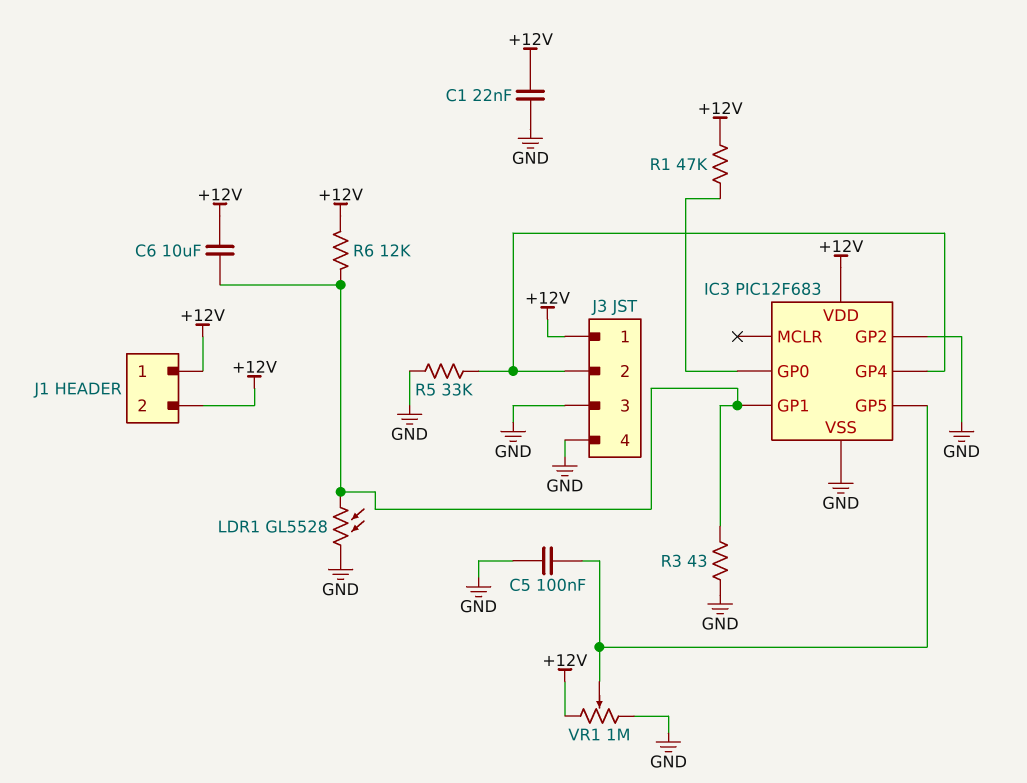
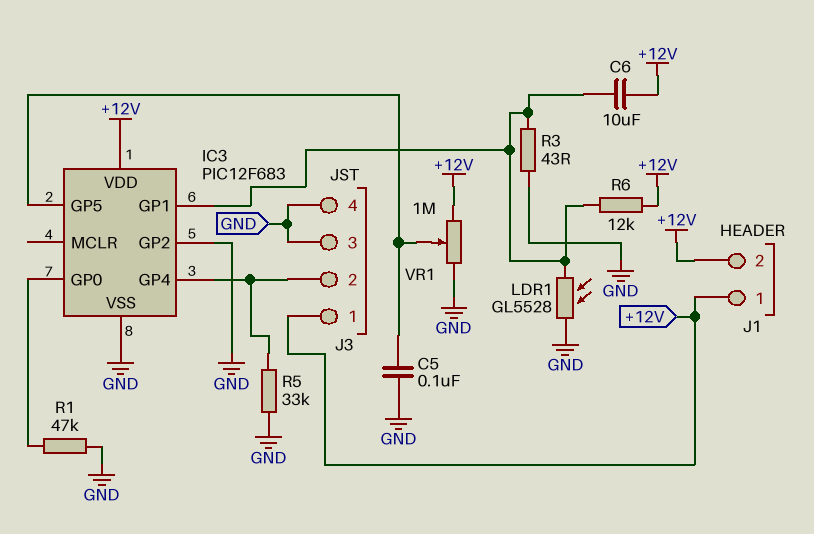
C1: 22nF (+12V, GND) -> none
R1: 47k (+12V, IC3/GP0) -> 47k (GND, IC3/GP0)

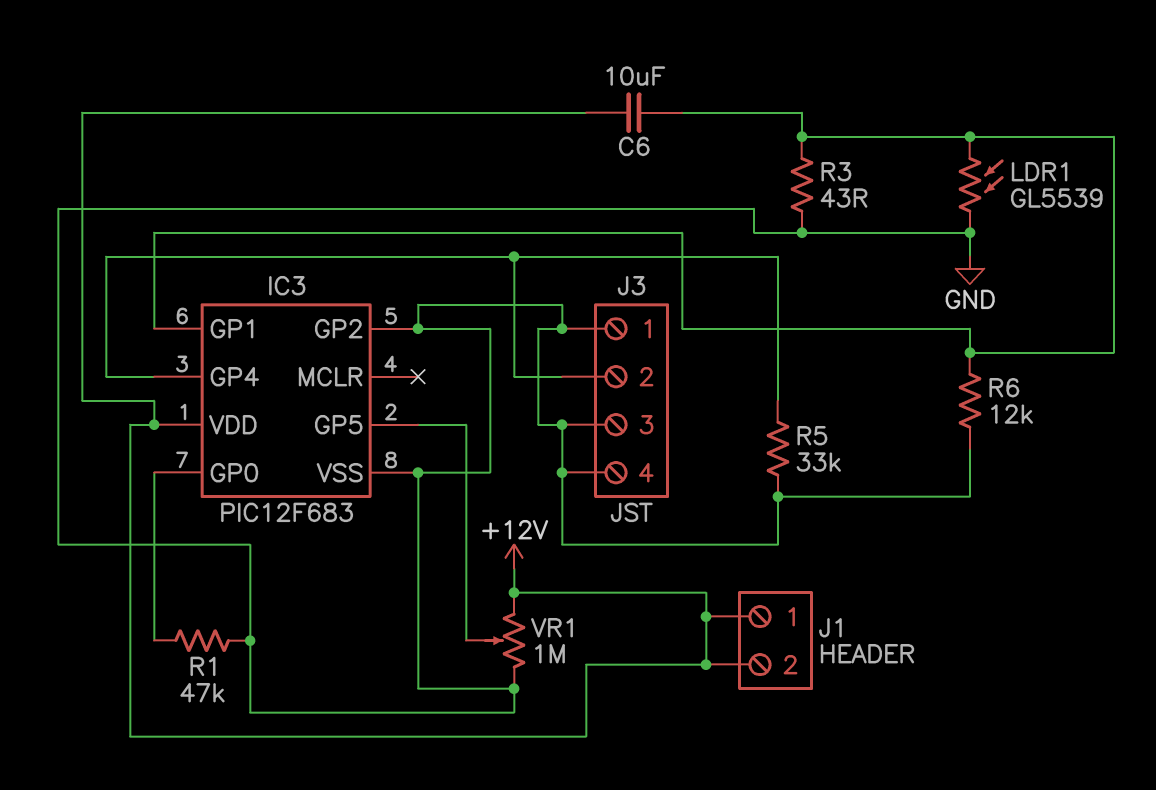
C5: 100nF (GND, IC3/GP5) -> none
J3 pin 1: +12V -> GND
LDR1: GL5528 (GND, IC3/GP1) -> GL5539 (GND, IC3/GP1)
R6: 12k (+12V, IC3/GP1) -> 12k (GND, IC3/GP1)

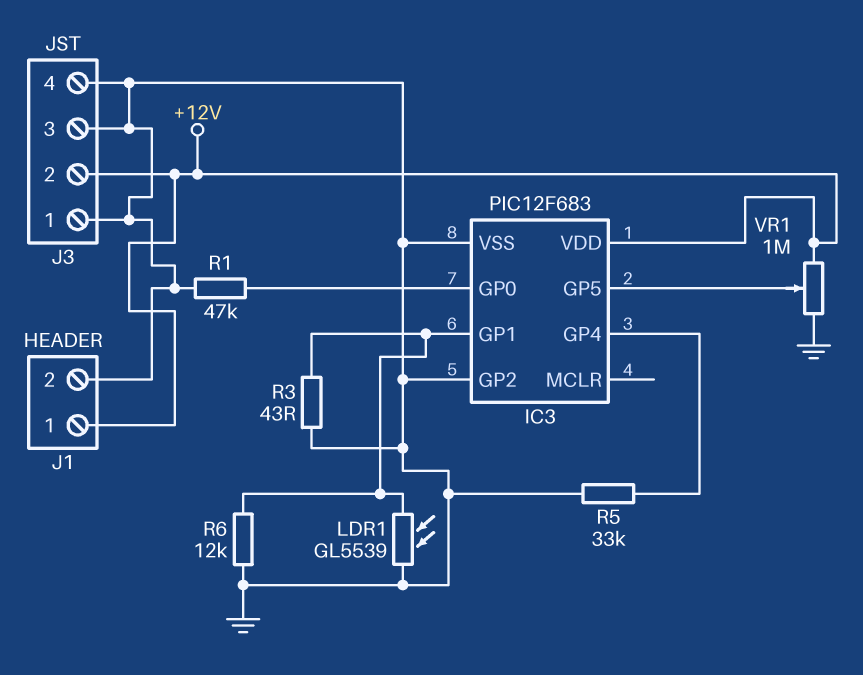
C6: 10uF (+12V, IC3/GP1) -> none
J1 pin 2: +12V -> GND
J3 pin 2: IC3/GP4 -> +12V

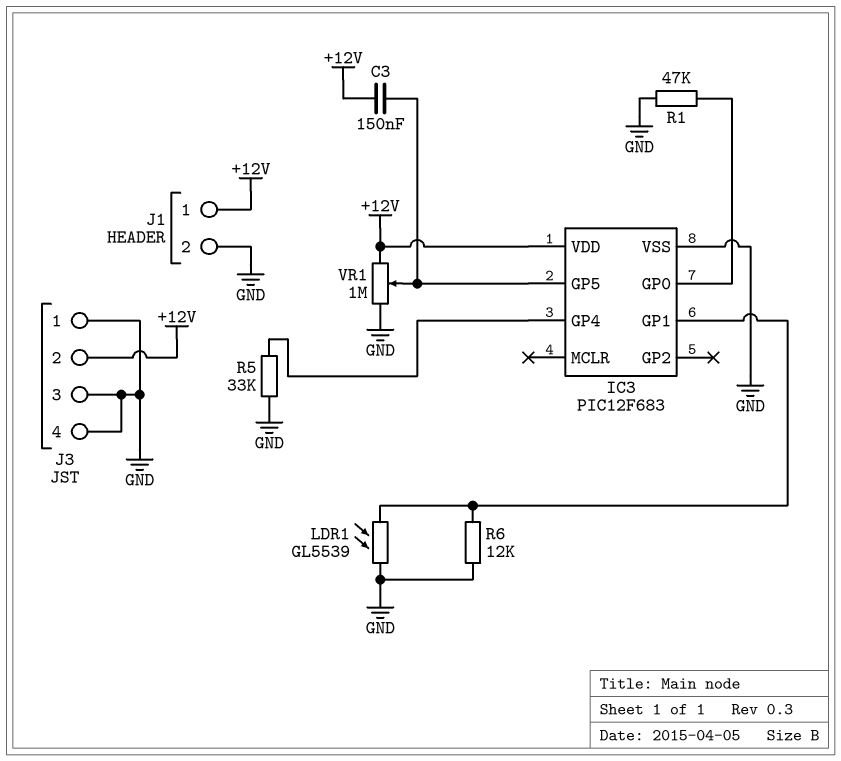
C3: none -> 150nF (+12V, IC3/GP5)
IC3 pin GP2: GND -> none
R3: 43 (GND, IC3/GP1) -> none

